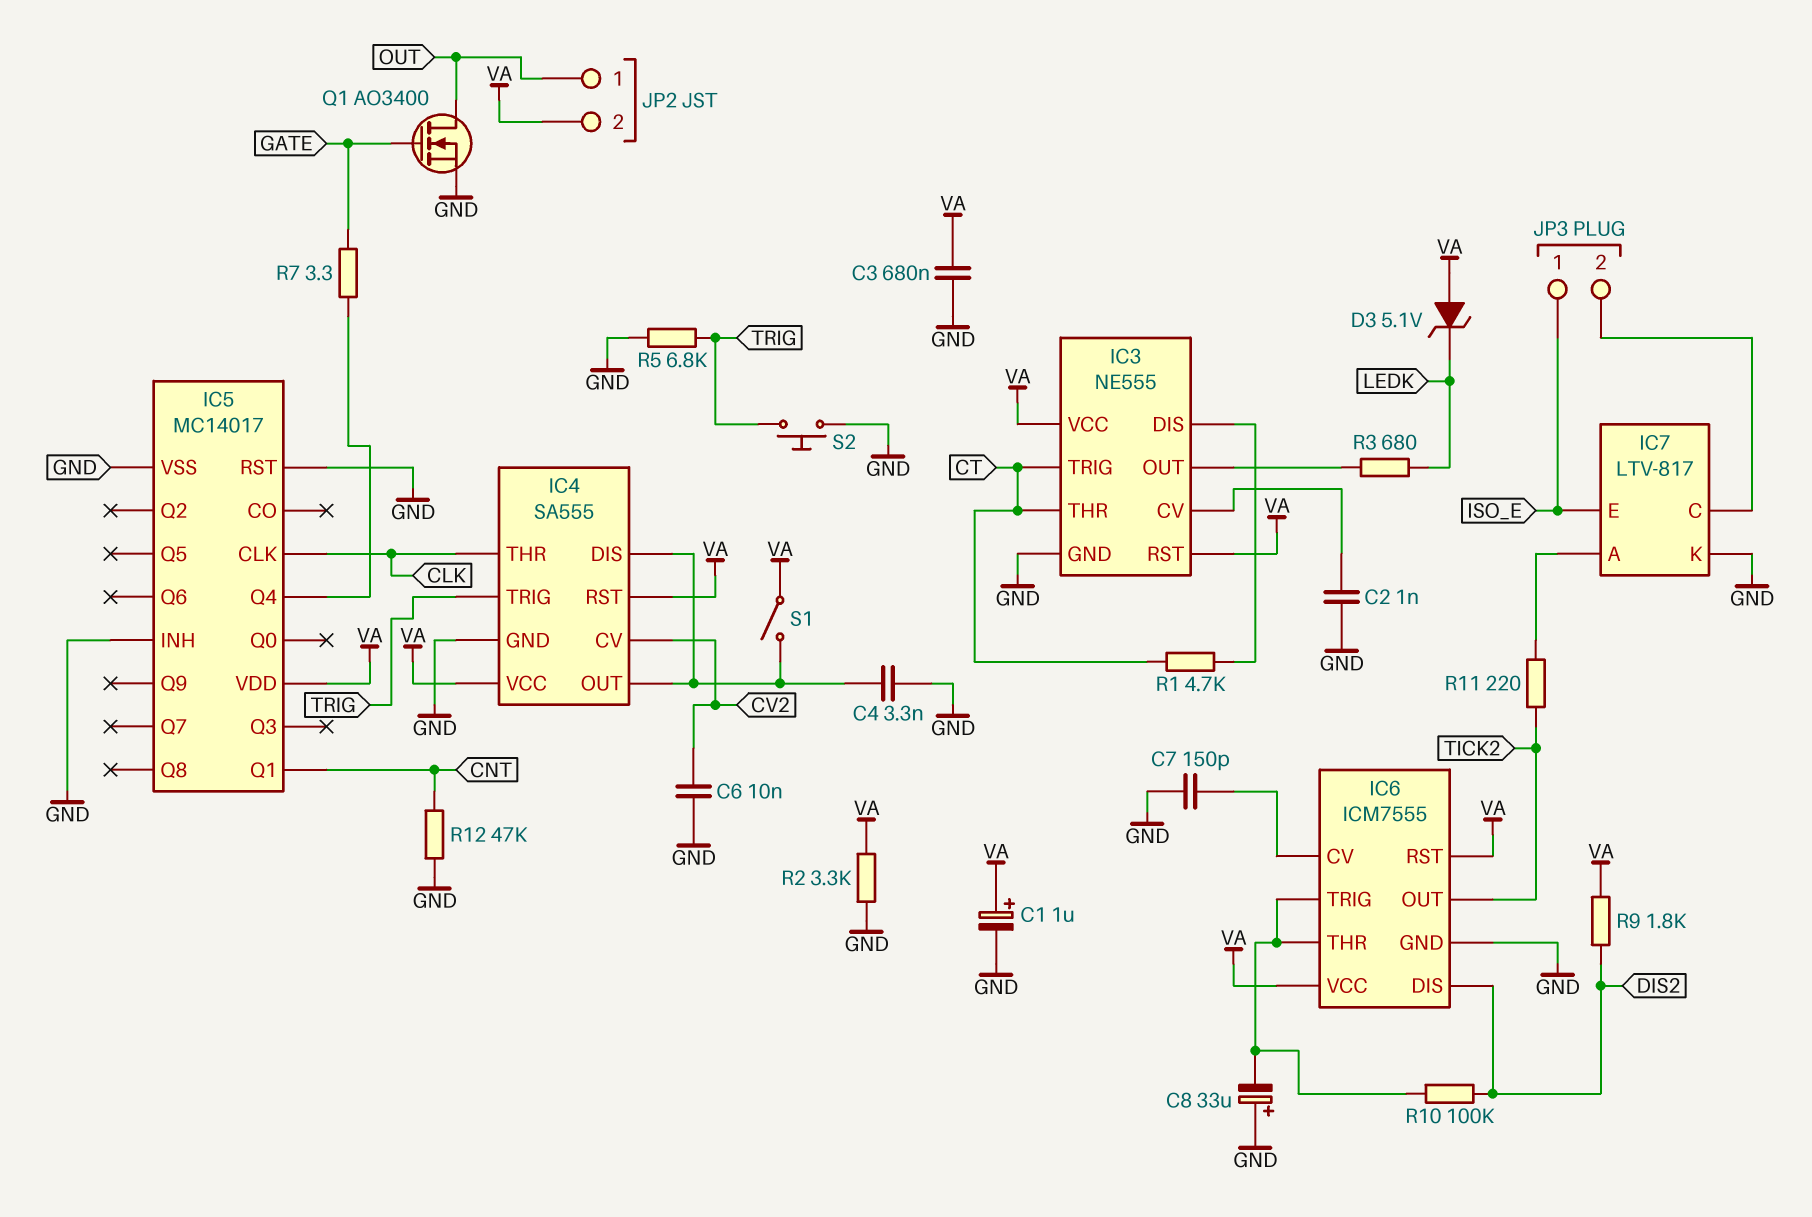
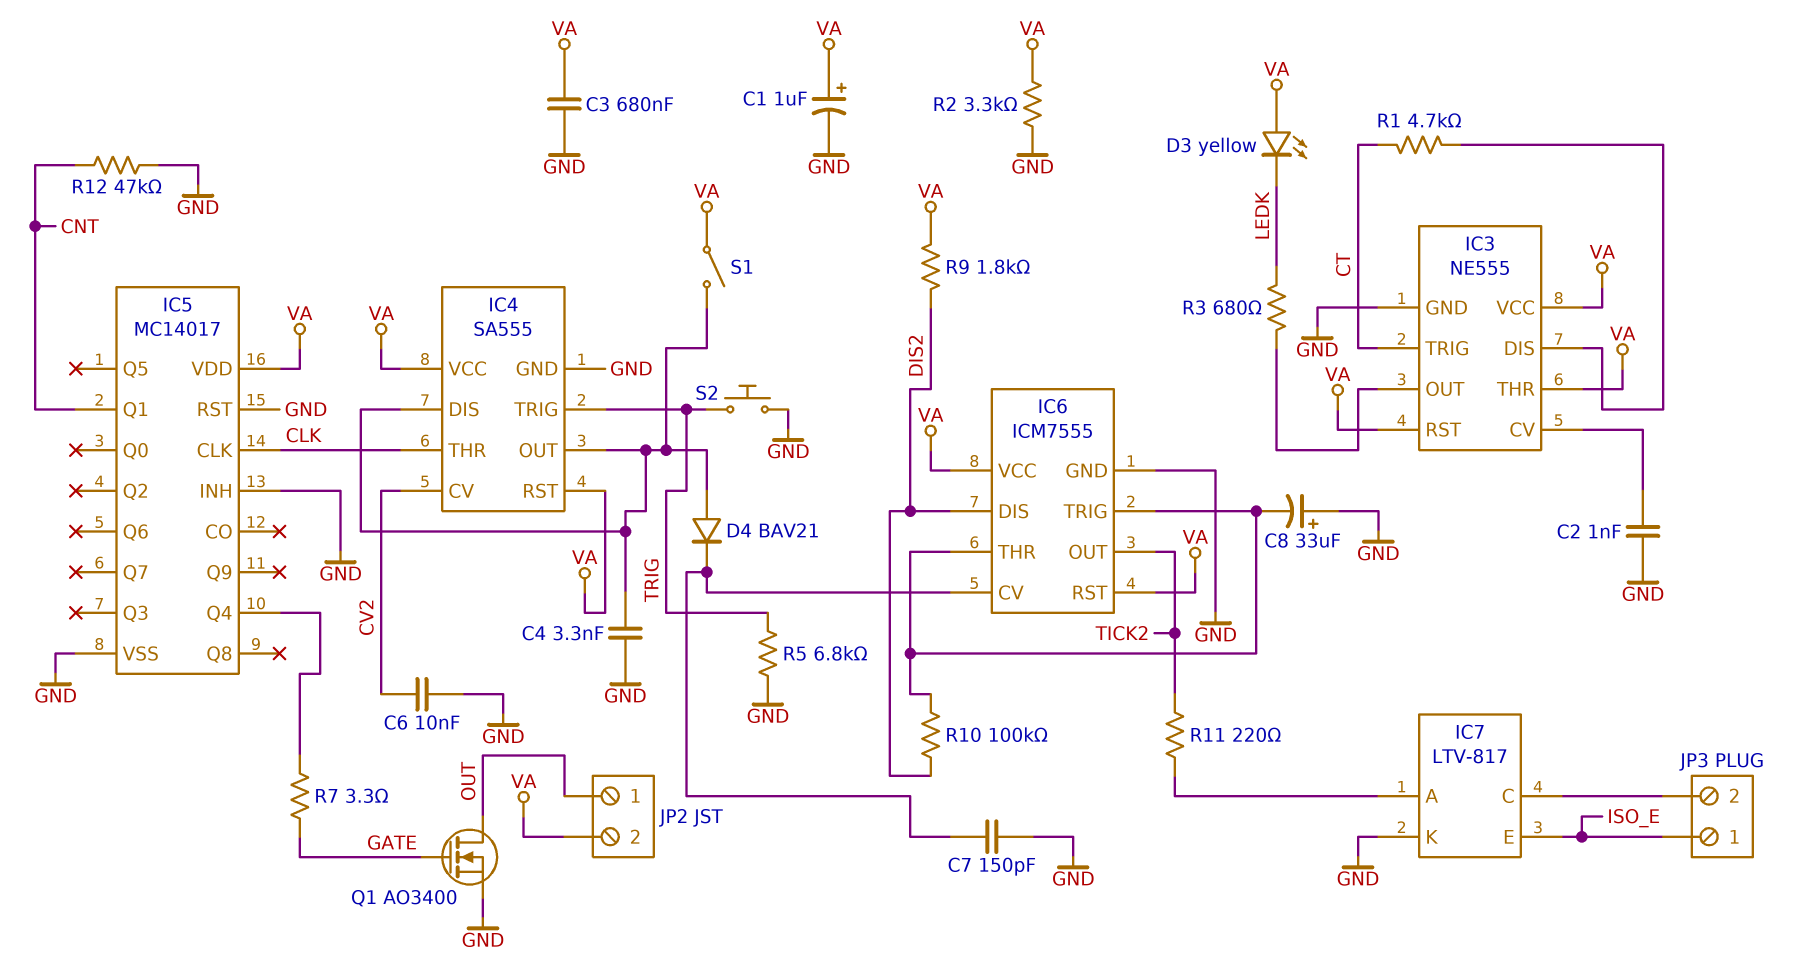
D3: zener 5.1V (A VA, K LEDK) -> LED yellow (A VA, K LEDK)
D4: none -> diode BAV21 (A IC4/DIS, K IC6/CV)
IC3 pin THR: CT -> VA

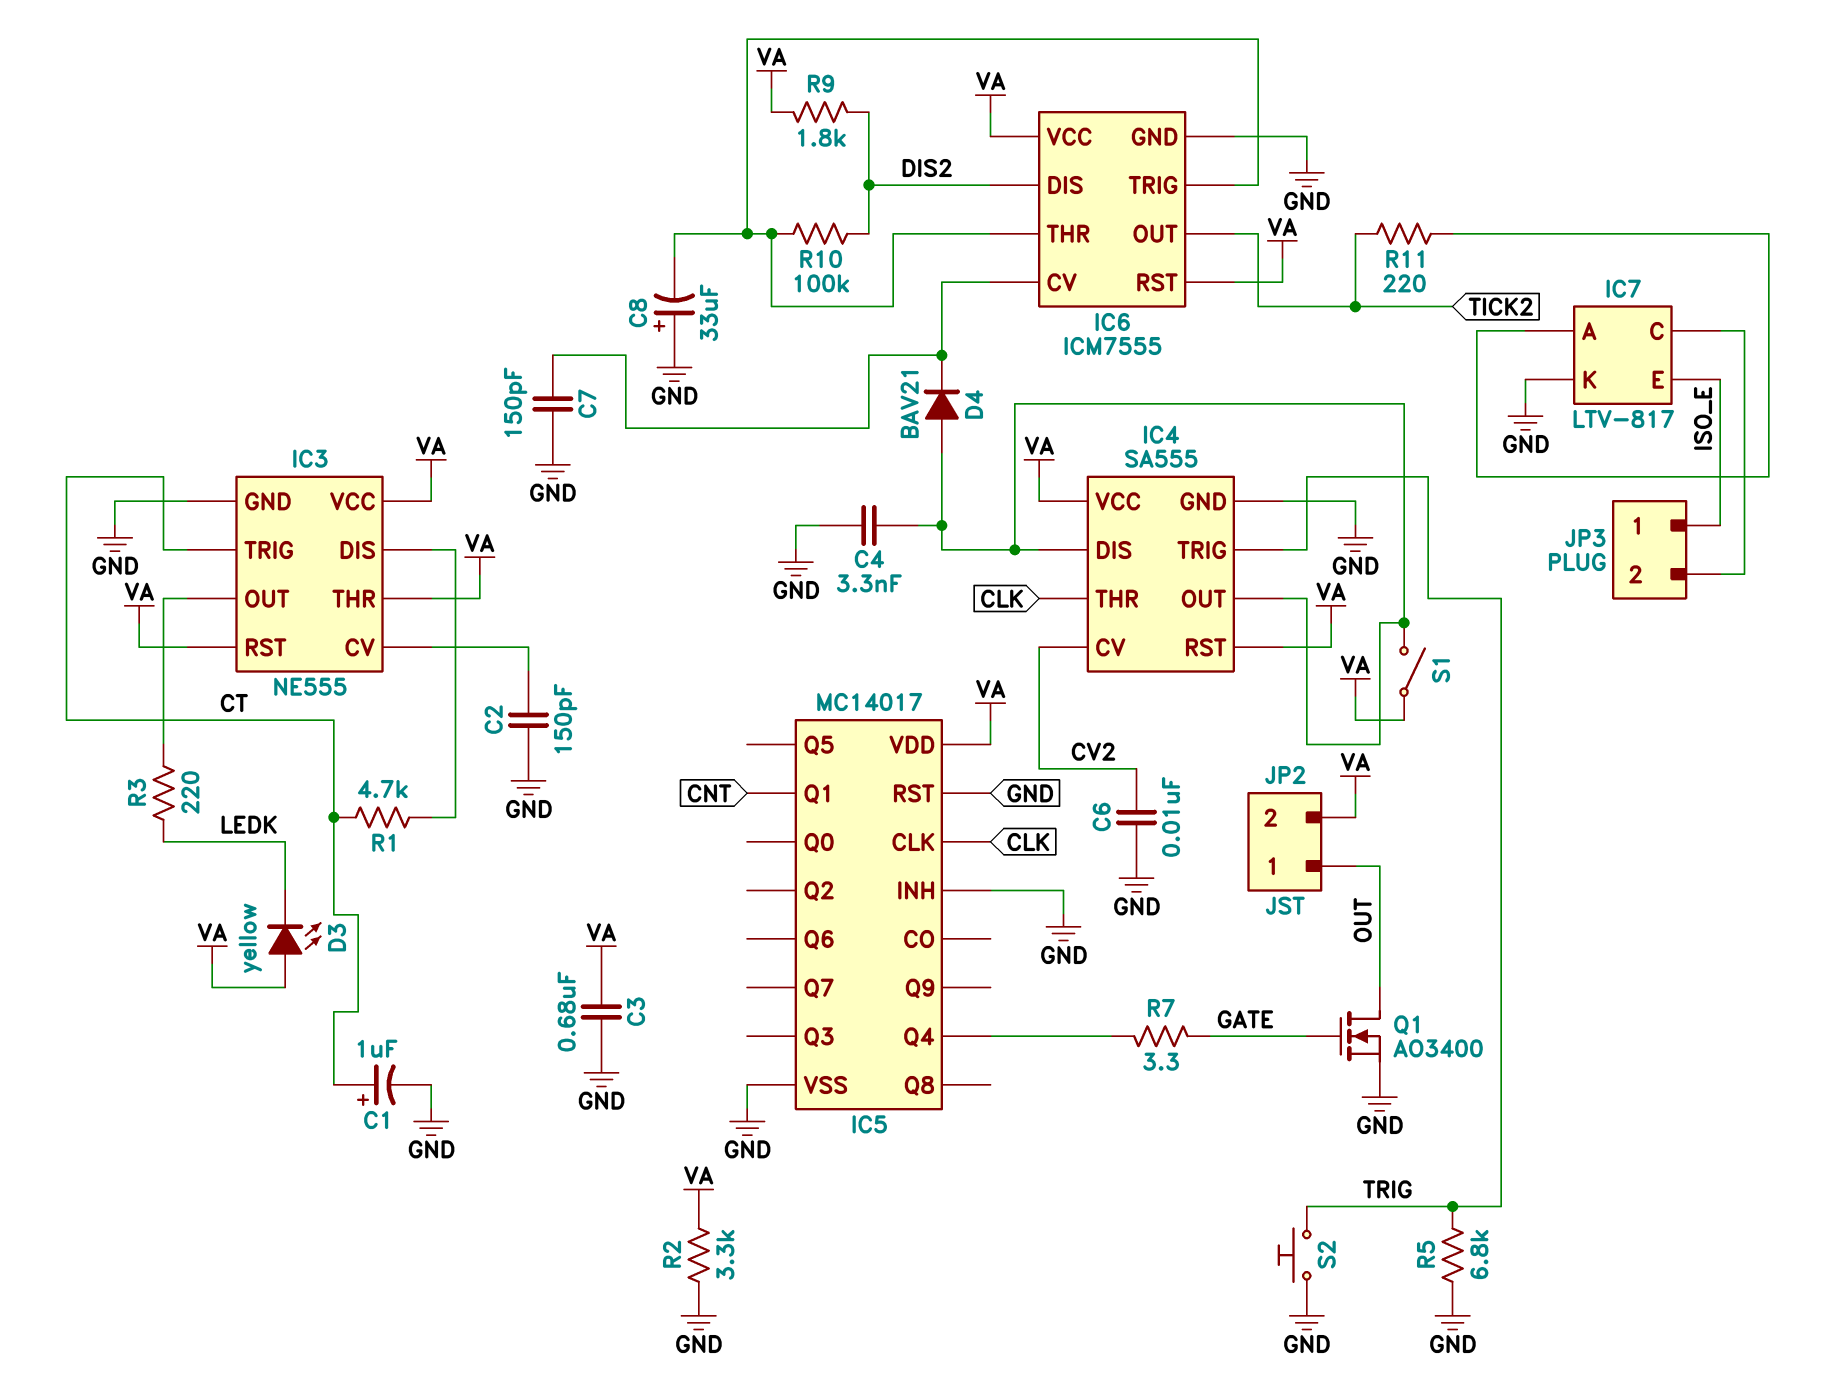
C1: 1uF (plus VA, minus GND) -> 1uF (plus CT, minus GND)
C2: 1nF (GND, IC3/CV) -> 150pF (GND, IC3/CV)
R3: 680 (IC3/OUT, LEDK) -> 220 (IC3/OUT, LEDK)
R12: 47k (CNT, GND) -> none

